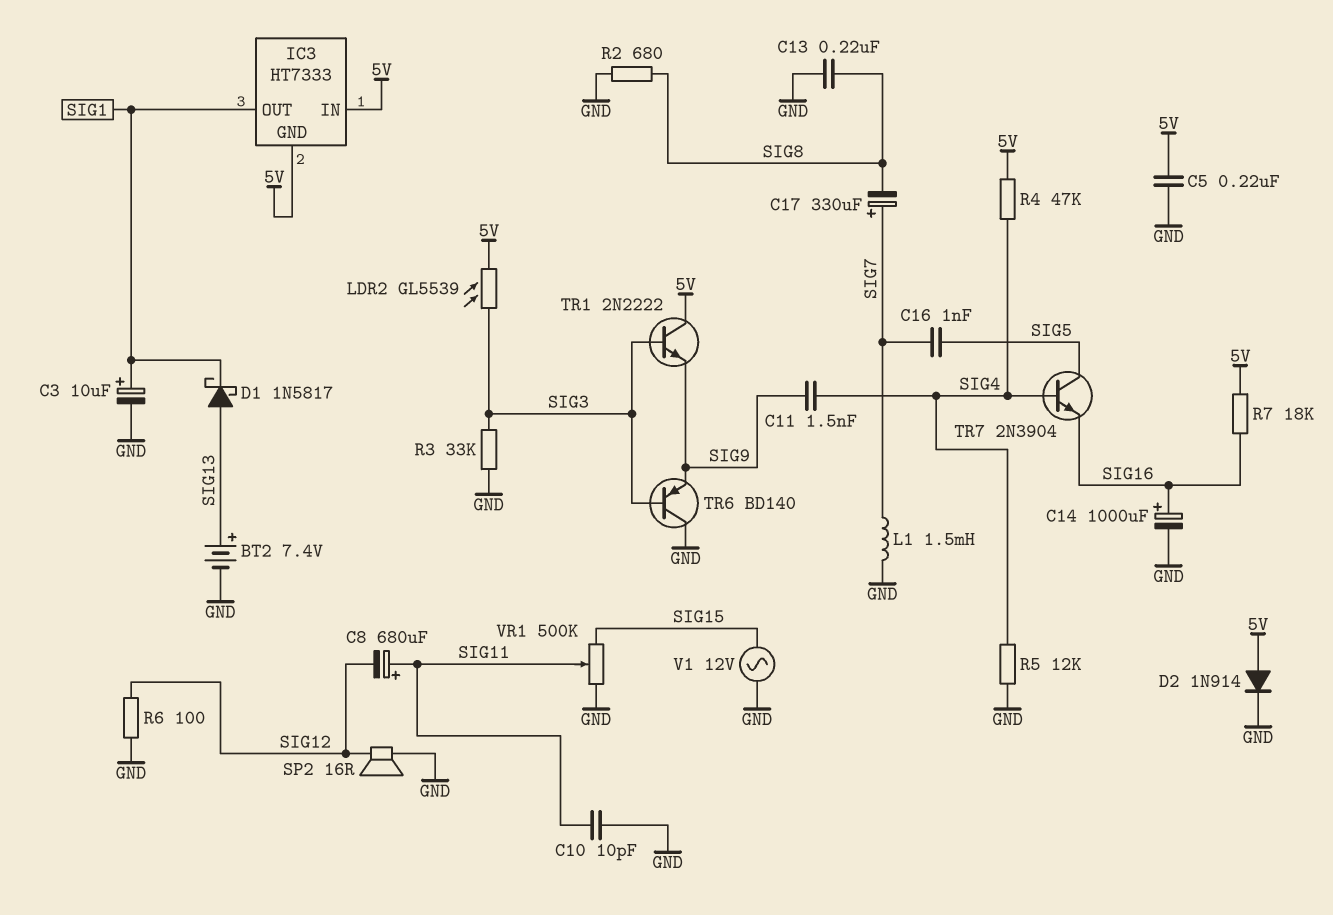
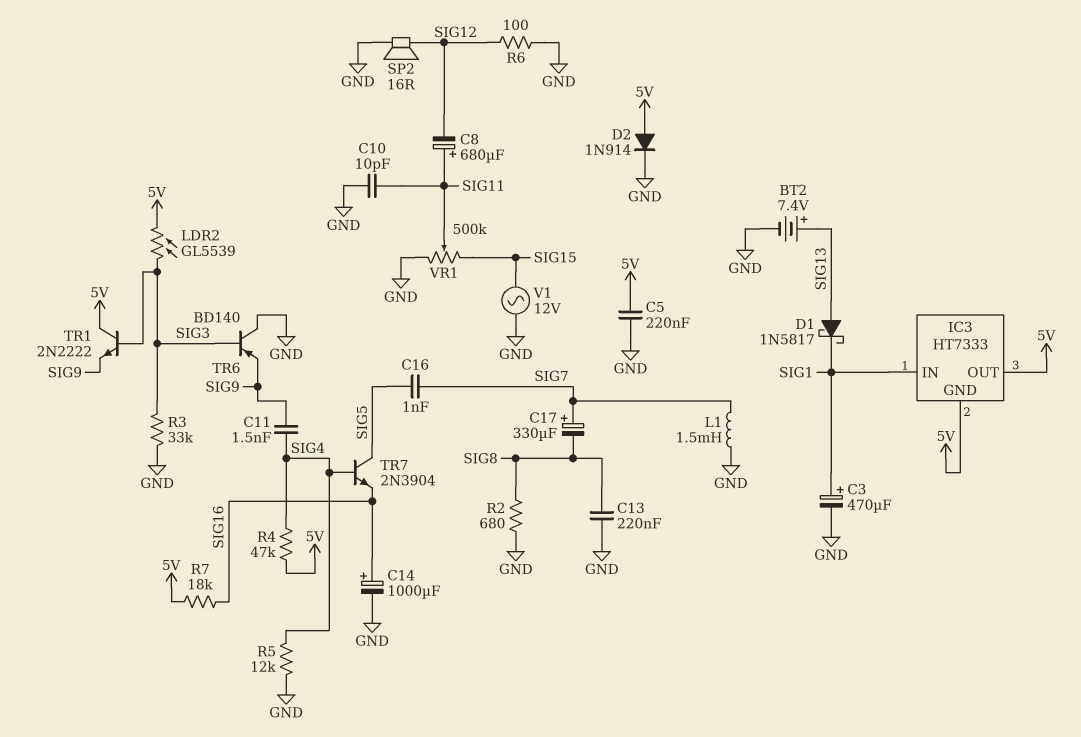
C3: 10uF (plus SIG1, minus GND) -> 470uF (plus SIG1, minus GND)
IC3 pin IN: 5V -> SIG1
IC3 pin OUT: SIG1 -> 5V

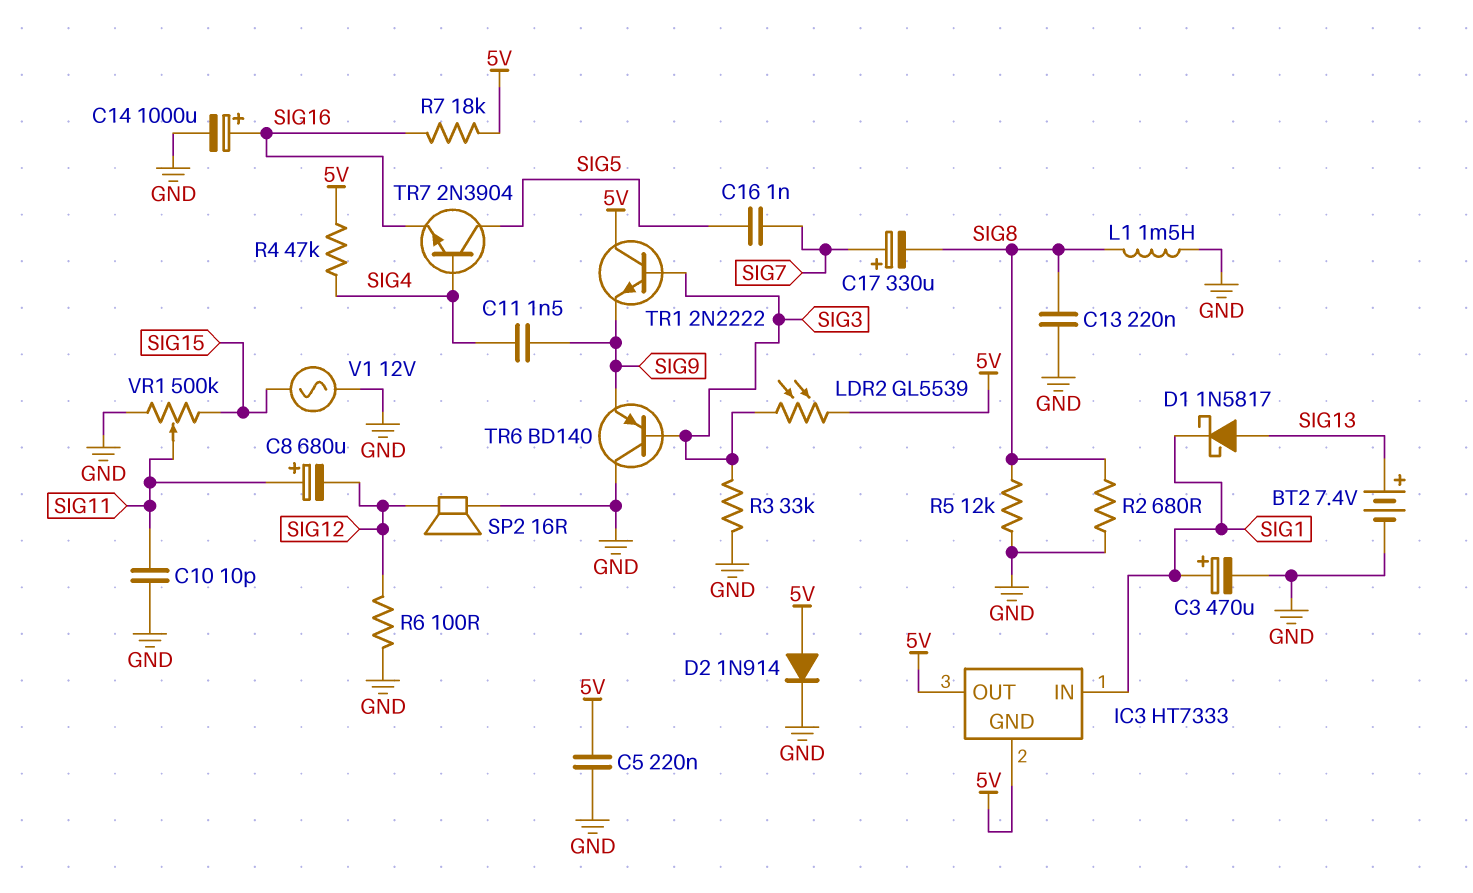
L1: 1.5mH (GND, SIG7) -> 1.5mH (GND, SIG8)
R5: 12k (GND, SIG4) -> 12k (GND, SIG8)

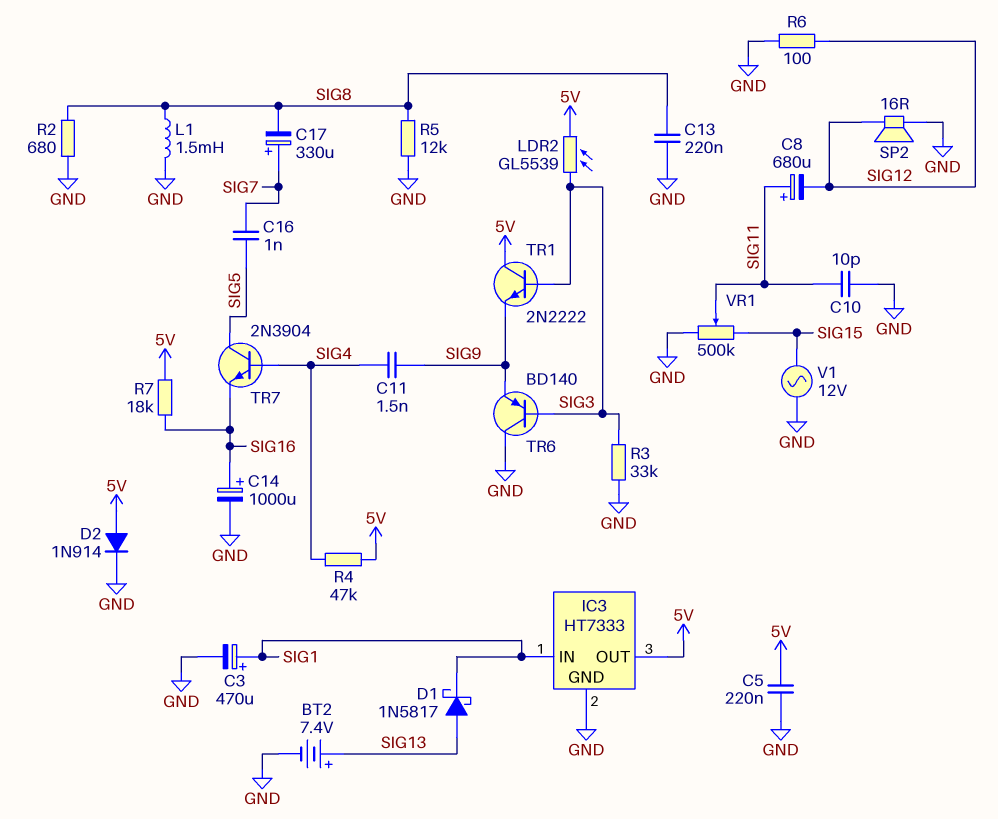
IC3 pin GND: 5V -> GND

